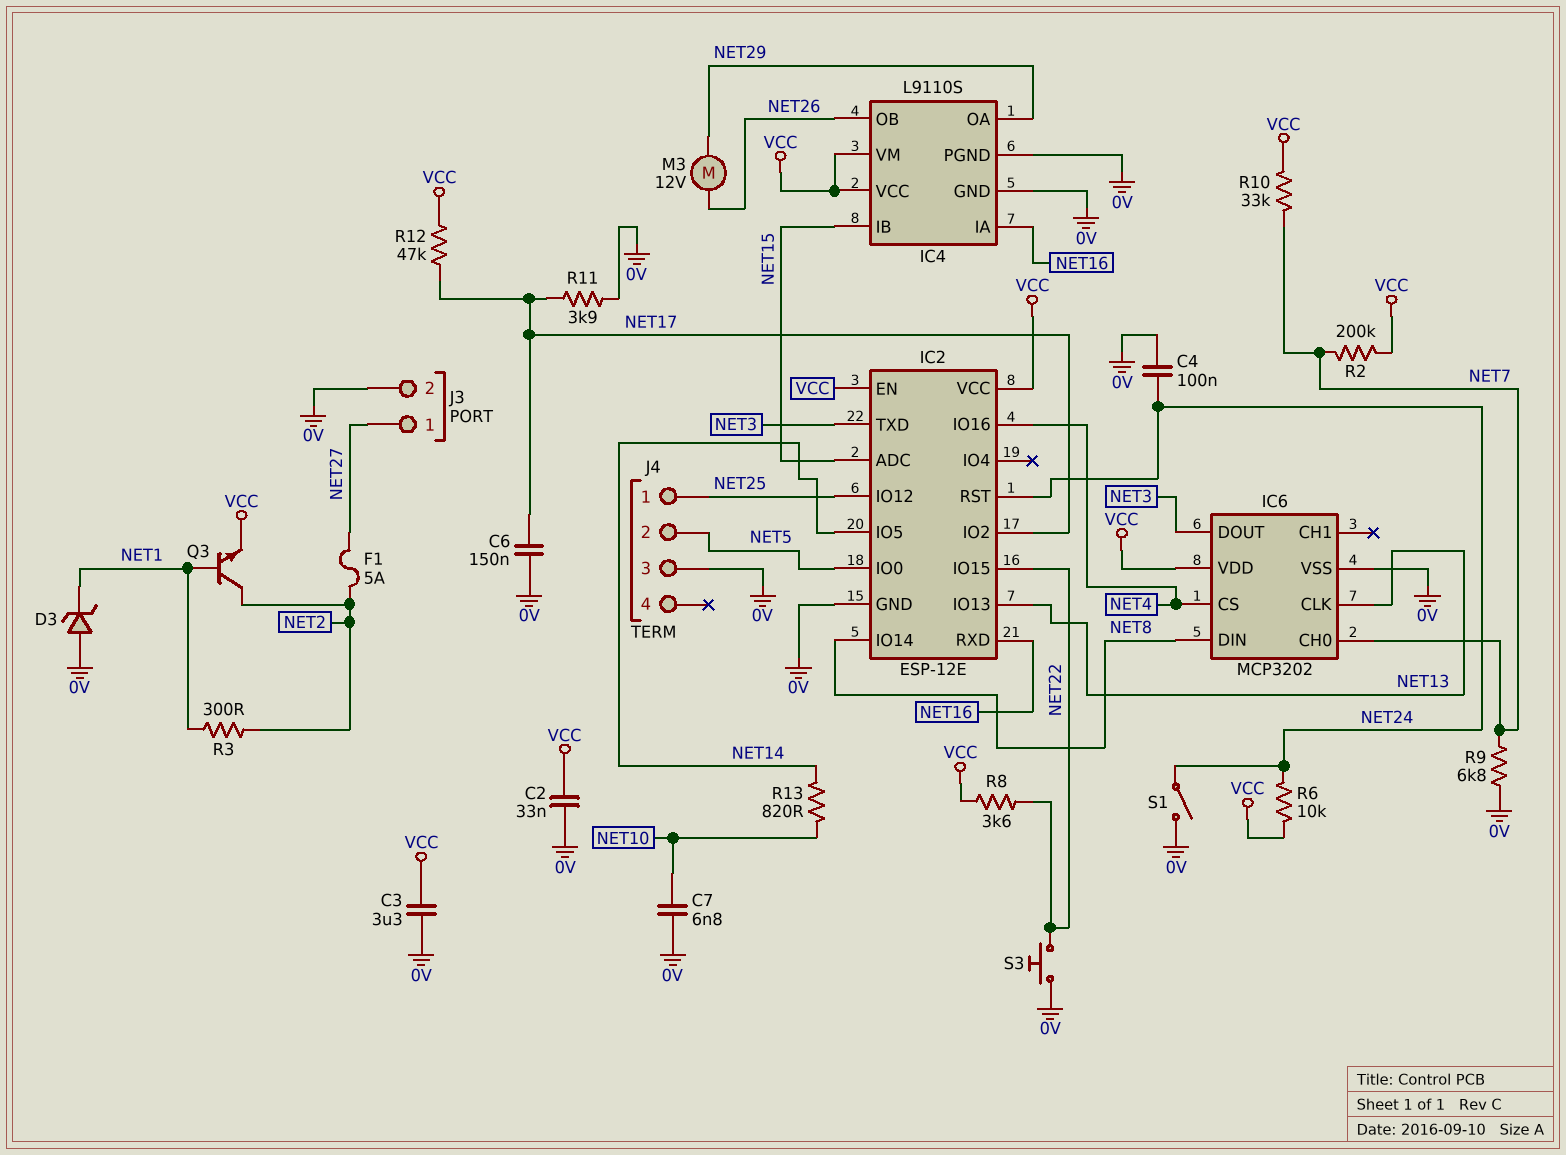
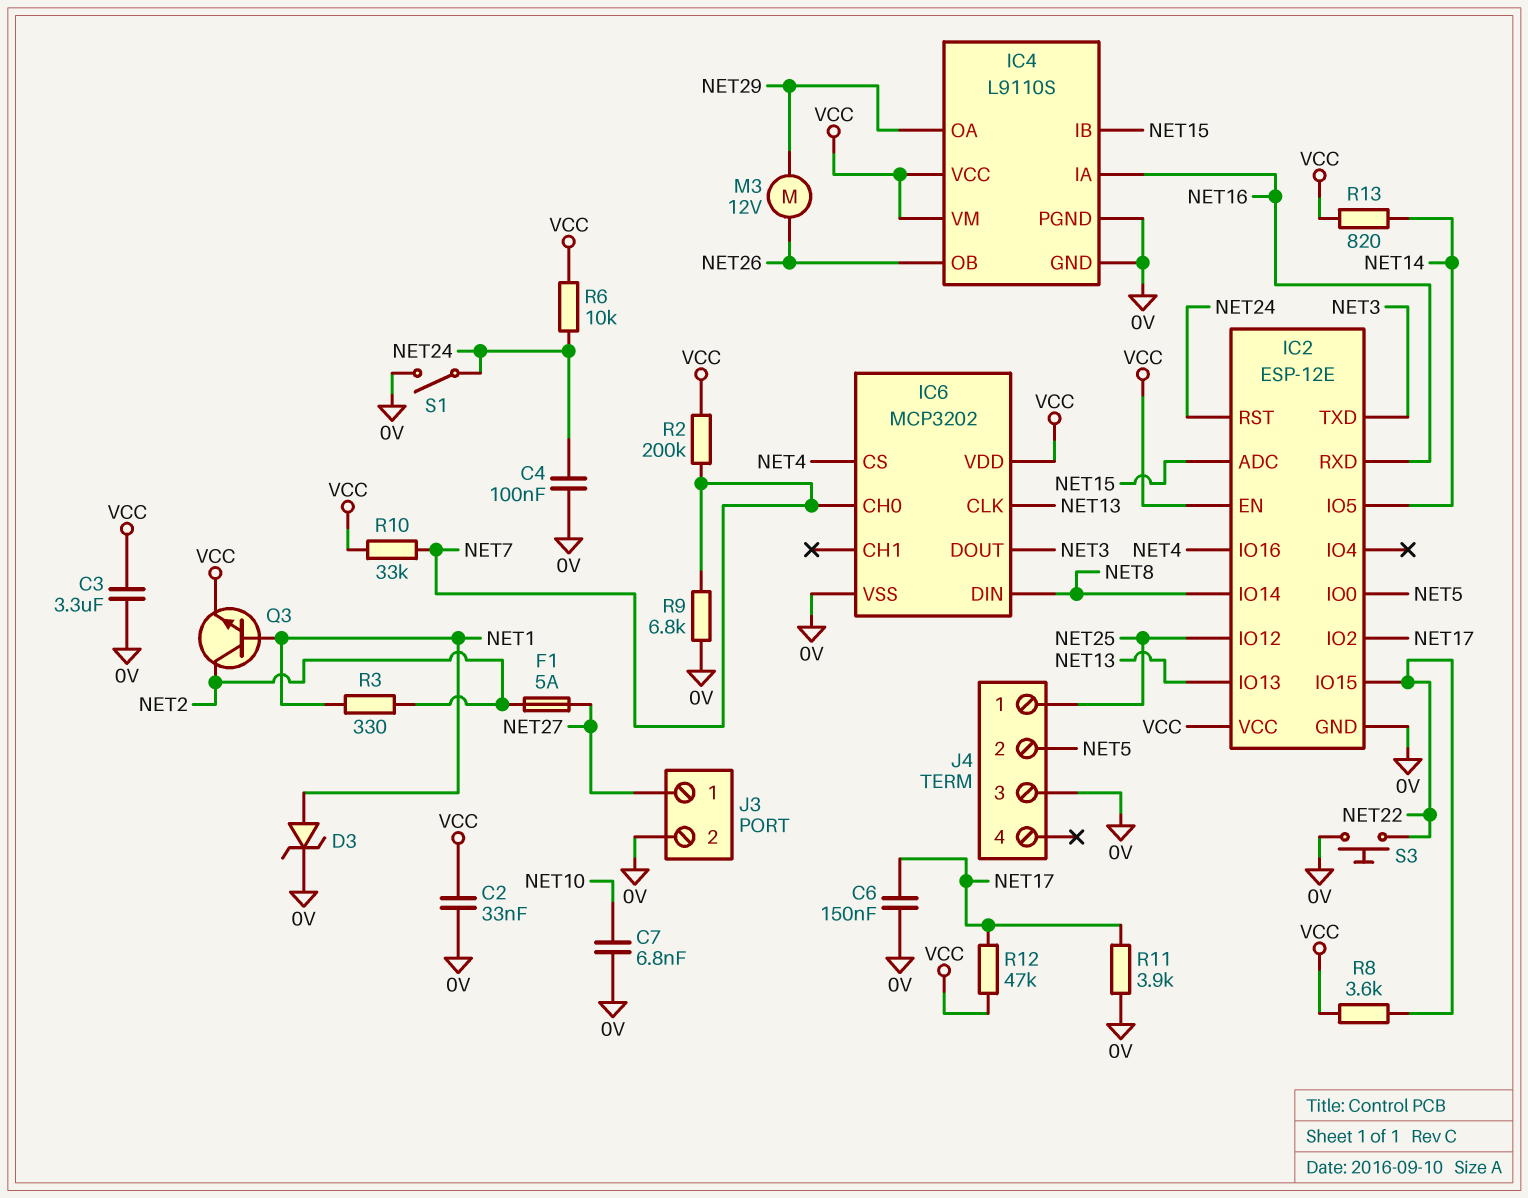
D3: zener (A 0V, K NET1) -> zener (A NET1, K 0V)
R3: 300 (NET1, NET2) -> 330 (NET1, NET2)
R13: 820 (NET10, NET14) -> 820 (NET14, VCC)

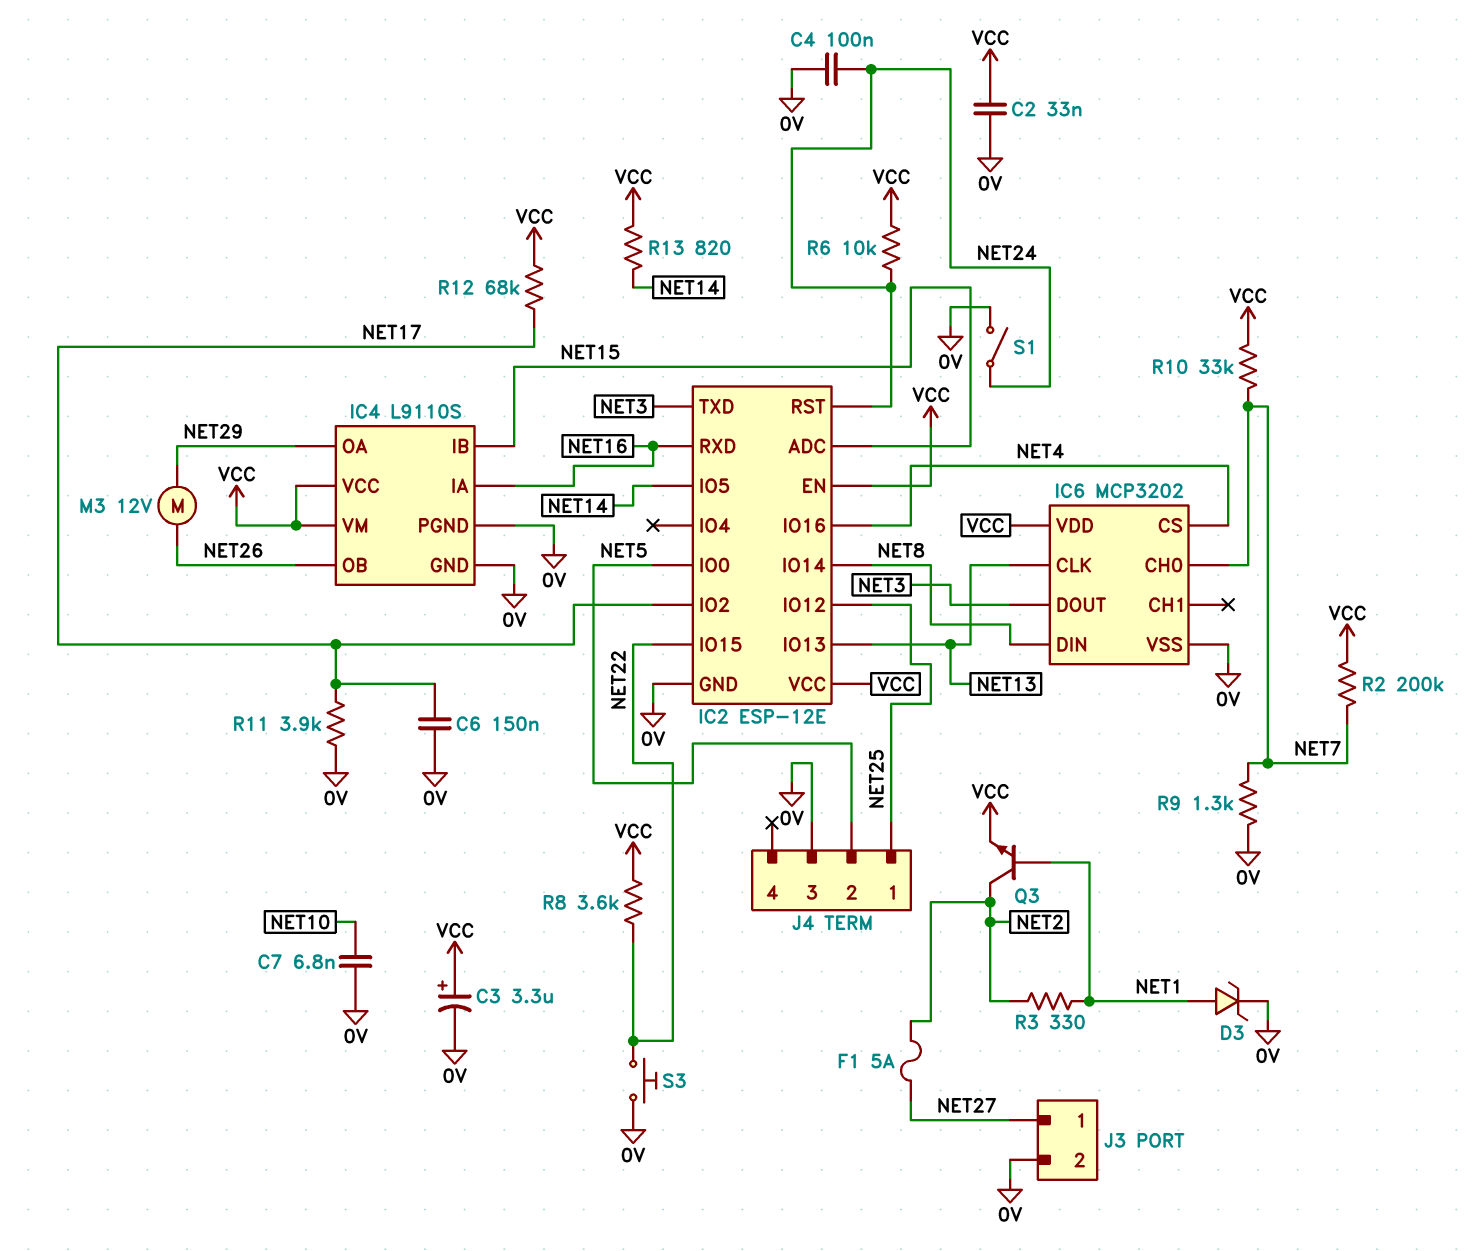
C3: 3.3uF (0V, VCC) -> 3.3uF (plus VCC, minus 0V)
R9: 6.8k (0V, NET7) -> 1.3k (0V, NET7)
R12: 47k (NET17, VCC) -> 68k (NET17, VCC)

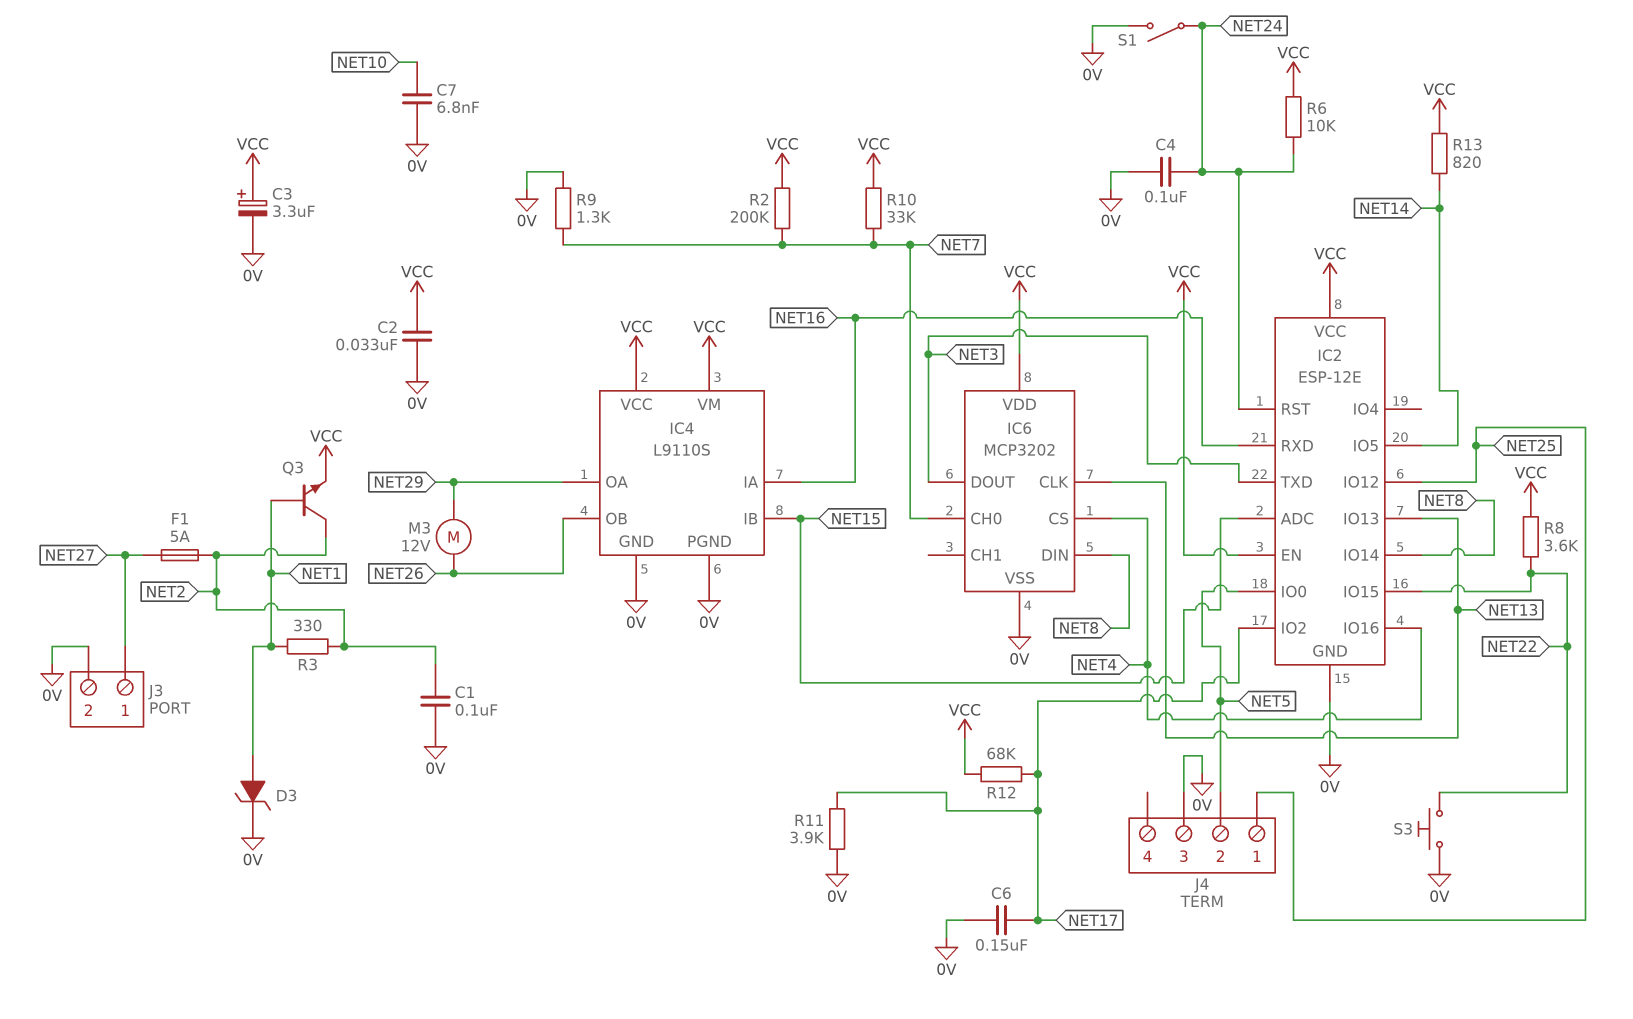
C1: none -> 100nF (0V, NET2)

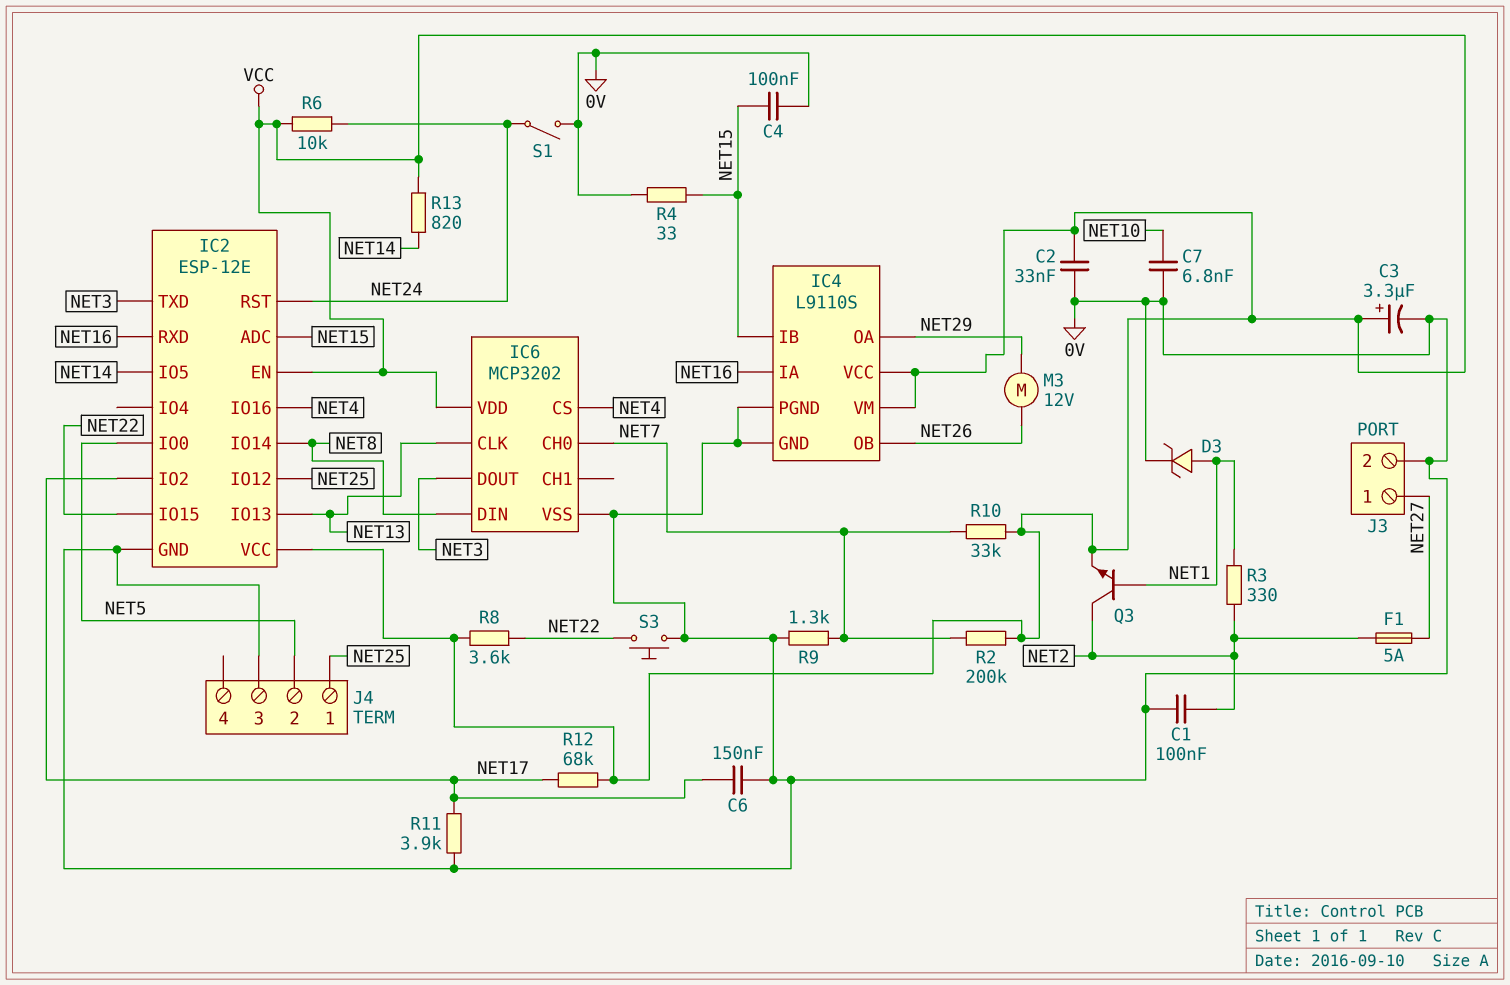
C4: 100nF (0V, NET24) -> 100nF (0V, NET15)
R4: none -> 33 (0V, NET15)

